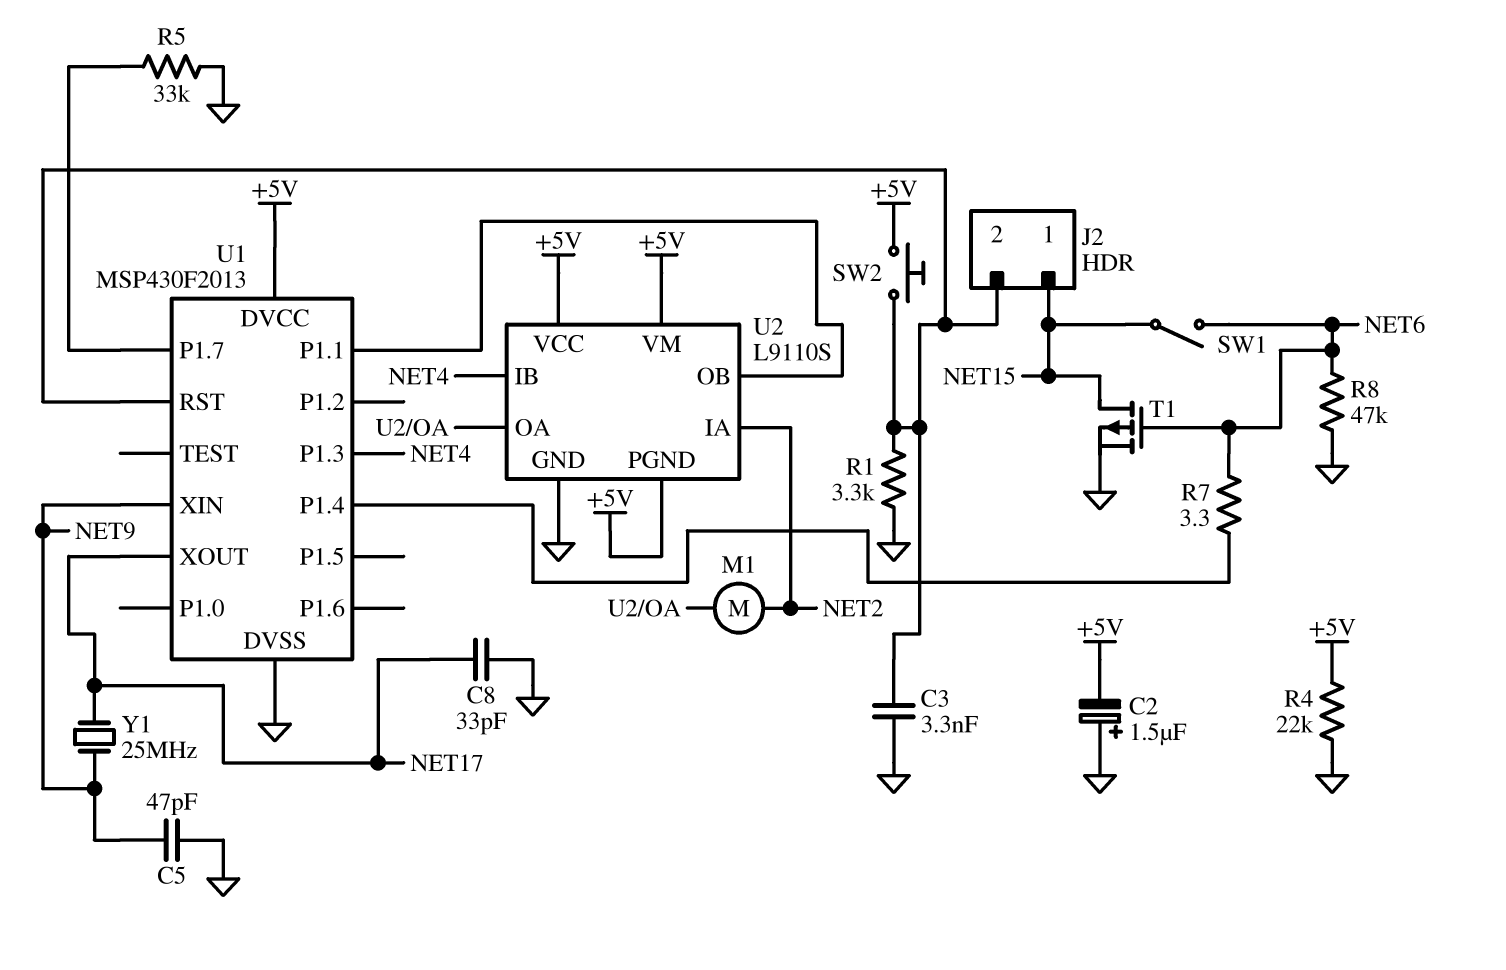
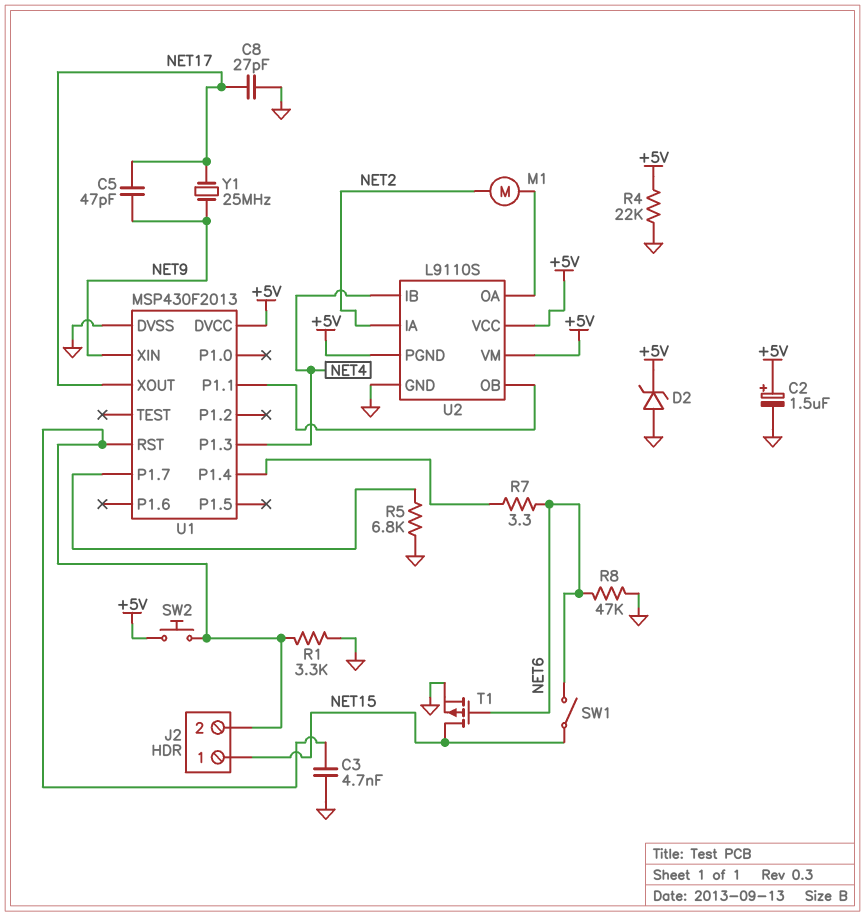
C2: 1.5uF (plus GND, minus +5V) -> 1.5uF (plus +5V, minus GND)
C3: 3.3nF (GND, J2/2) -> 4.7nF (GND, J2/2)
C5: 47pF (GND, NET9) -> 47pF (NET9, NET17)
C8: 33pF (GND, NET17) -> 27pF (GND, NET17)
D2: none -> zener (A GND, K +5V)
R5: 33k (GND, U1/P1.7) -> 6.8k (GND, U1/P1.7)

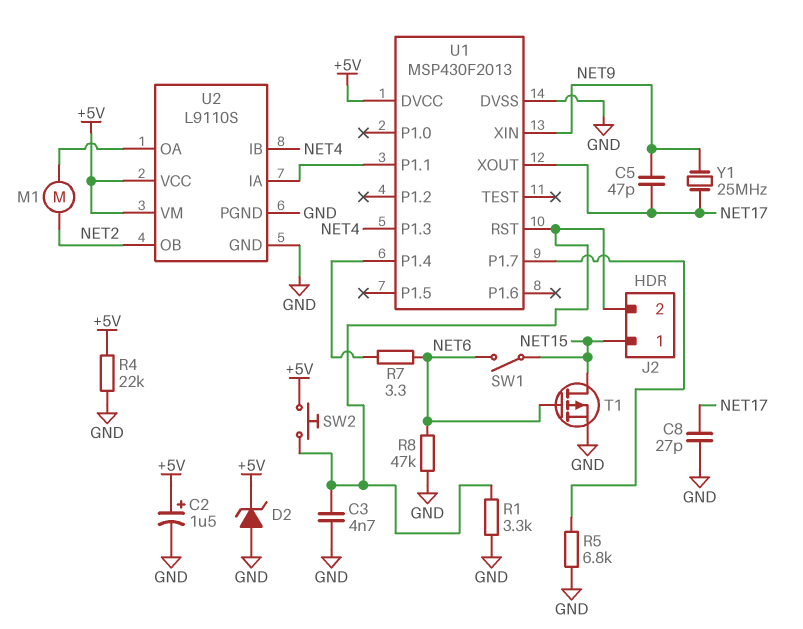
U2 pin IA: NET2 -> U1/P1.1
U2 pin OB: U1/P1.1 -> NET2
U2 pin PGND: +5V -> GND

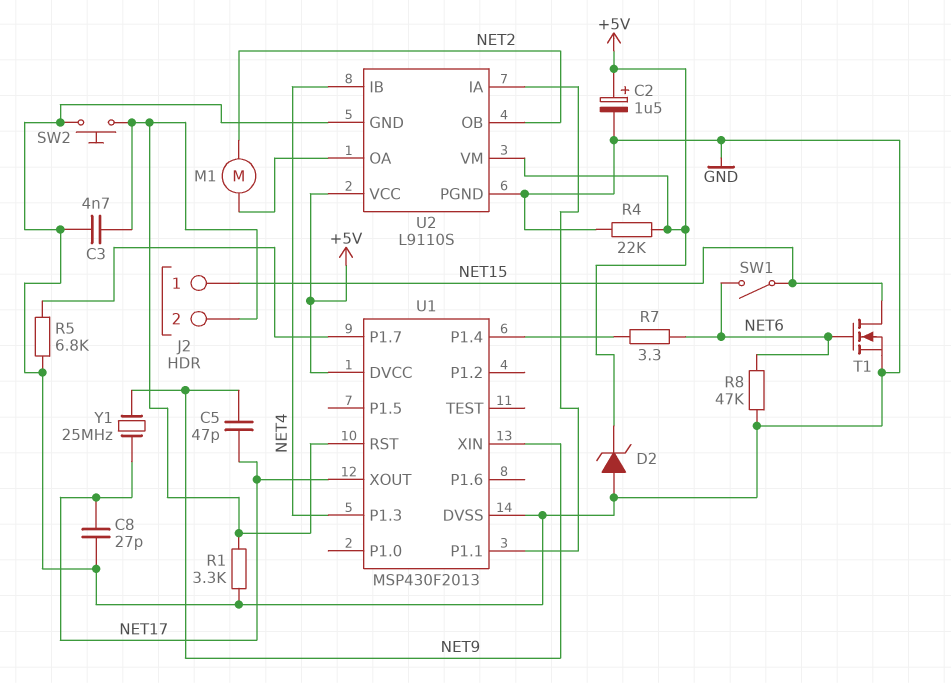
SW2: button (+5V, J2/2) -> button (GND, J2/2)
T1: PMOS (G NET6, D NET15, S GND) -> NMOS (G NET6, D NET15, S GND)

